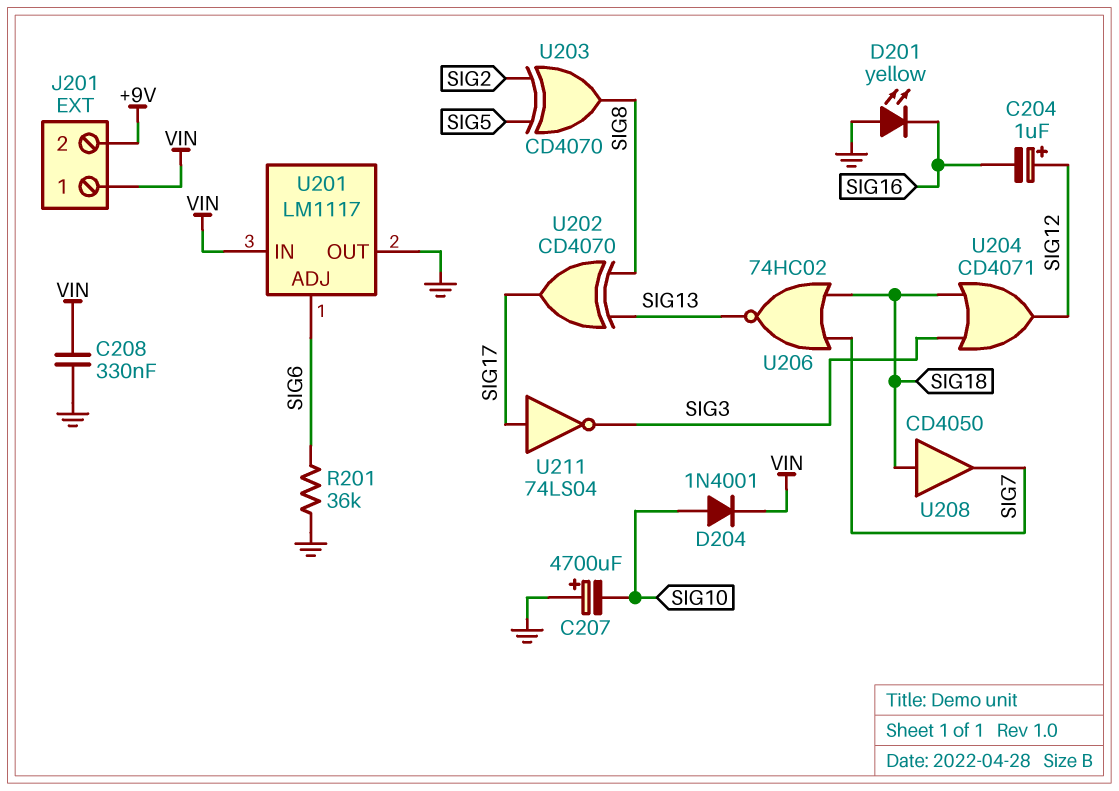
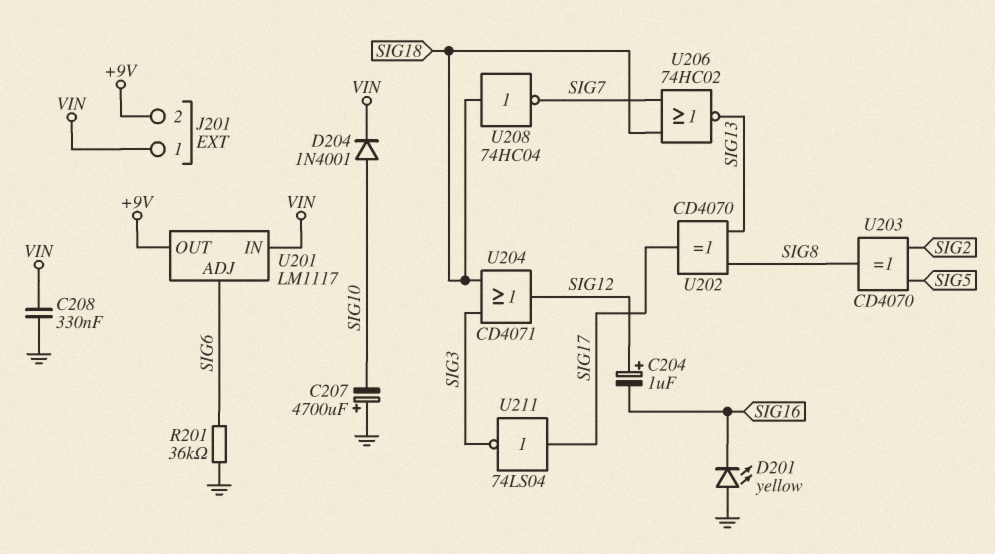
U201 pin OUT: GND -> +9V
U208: buffer CD4050 (in SIG18, out SIG7) -> NOT 74HC04 (in SIG18, out SIG7)

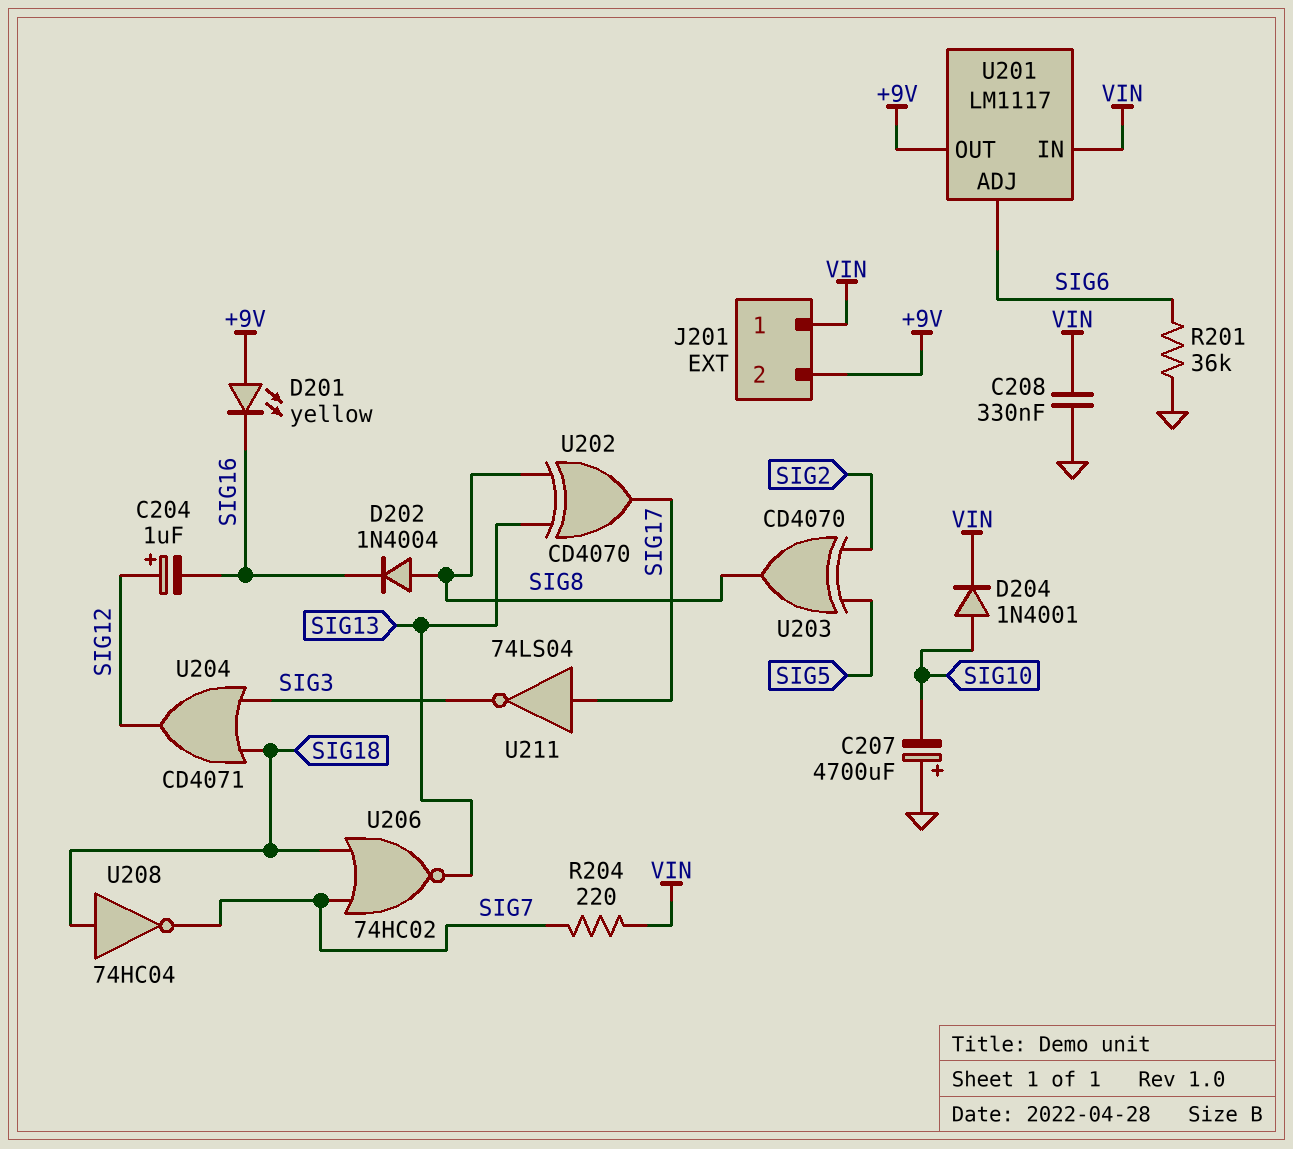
D201: LED yellow (A GND, K SIG16) -> LED yellow (A +9V, K SIG16)
D202: none -> diode 1N4004 (A SIG8, K SIG16)
R204: none -> 220 (SIG7, VIN)

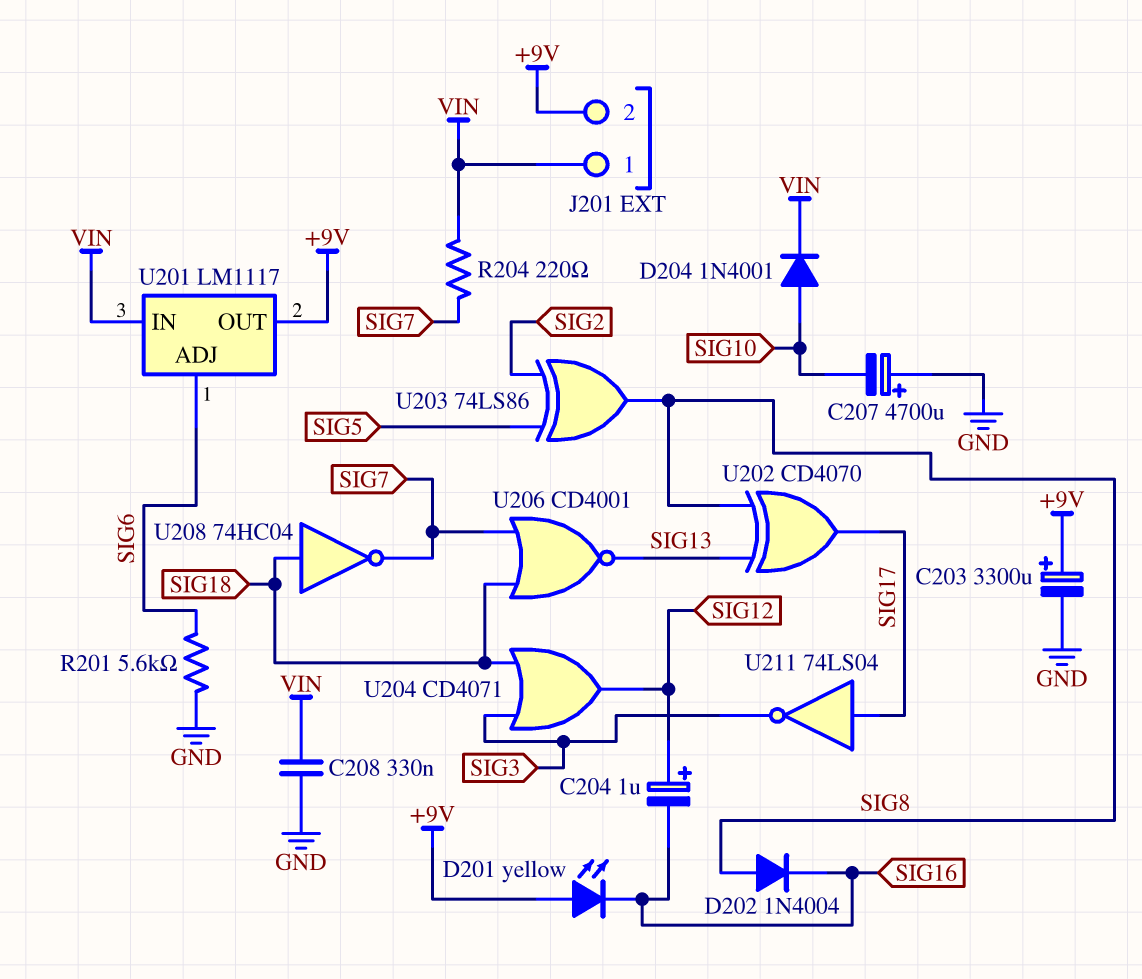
C203: none -> 3300uF (plus +9V, minus GND)
R201: 36k (GND, SIG6) -> 5.6k (GND, SIG6)
U203: XOR CD4070 (in SIG2, in SIG5, out SIG8) -> XOR 74LS86 (in SIG2, in SIG5, out SIG8)
U206: NOR 74HC02 (in SIG7, in SIG18, out SIG13) -> NOR CD4001 (in SIG7, in SIG18, out SIG13)

